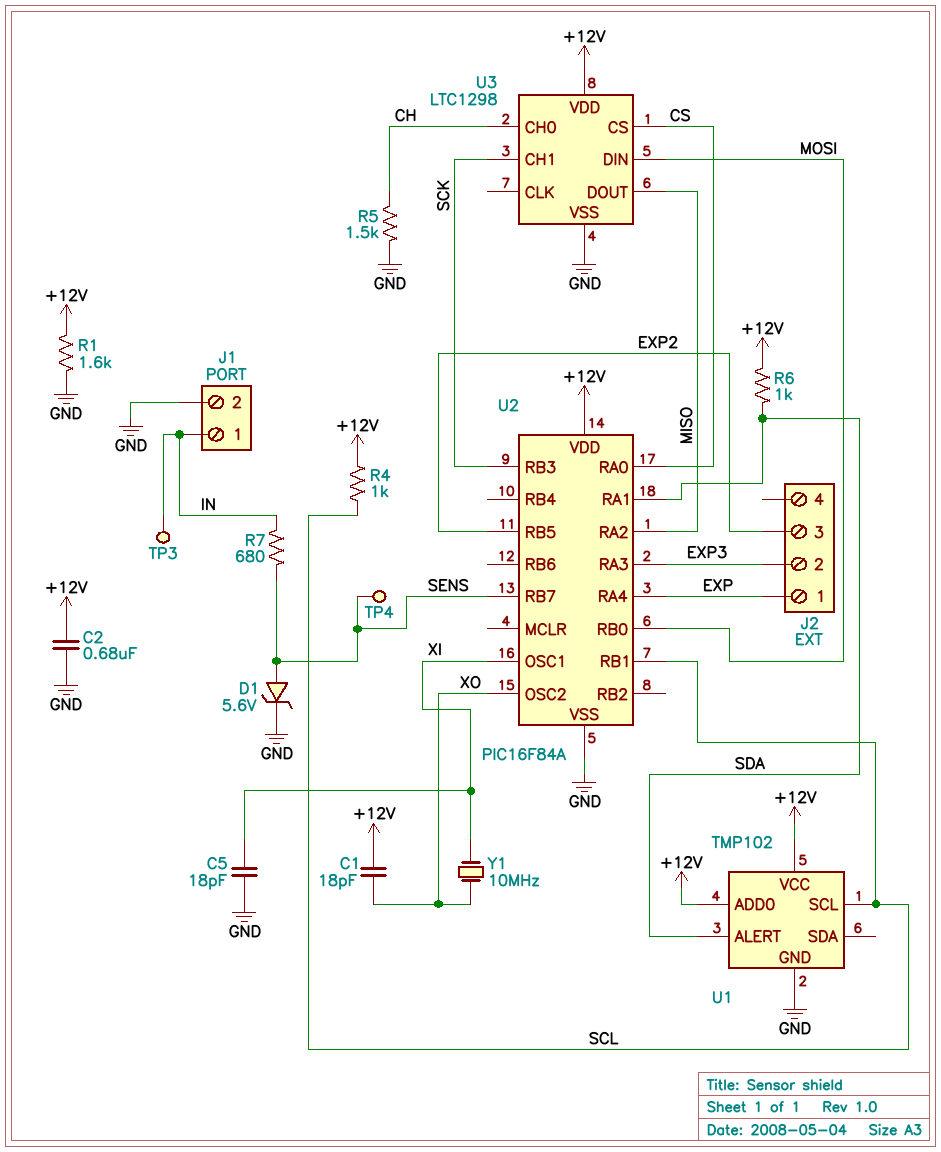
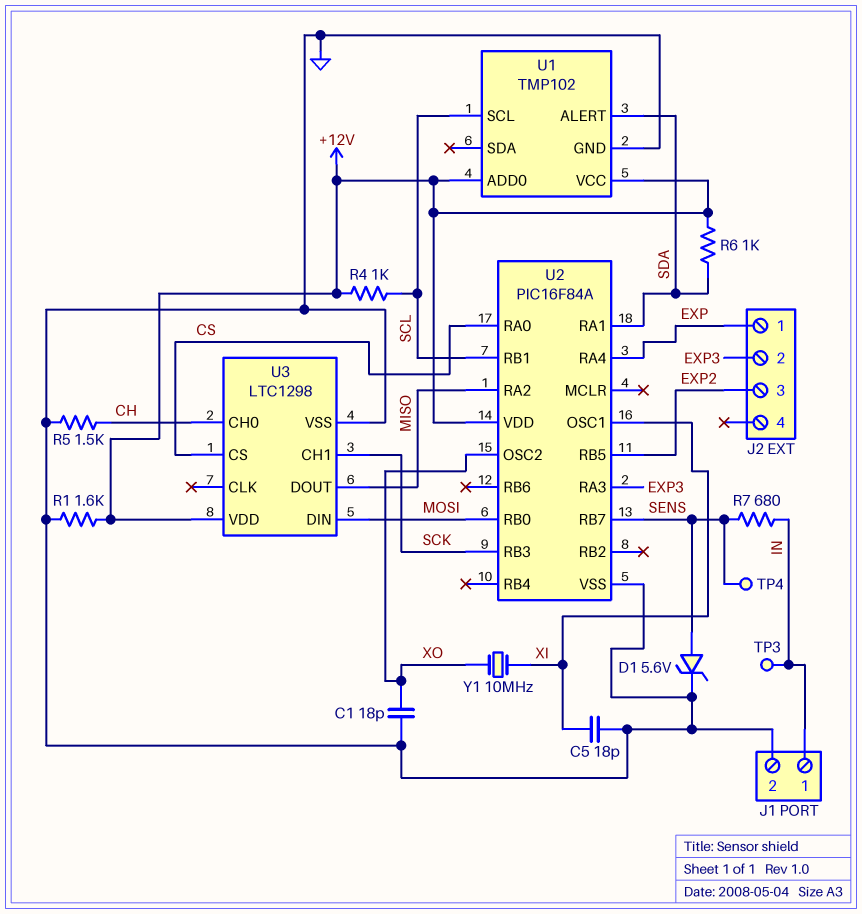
C1: 18pF (+12V, XO) -> 18pF (GND, XO)
C2: 680nF (+12V, GND) -> none

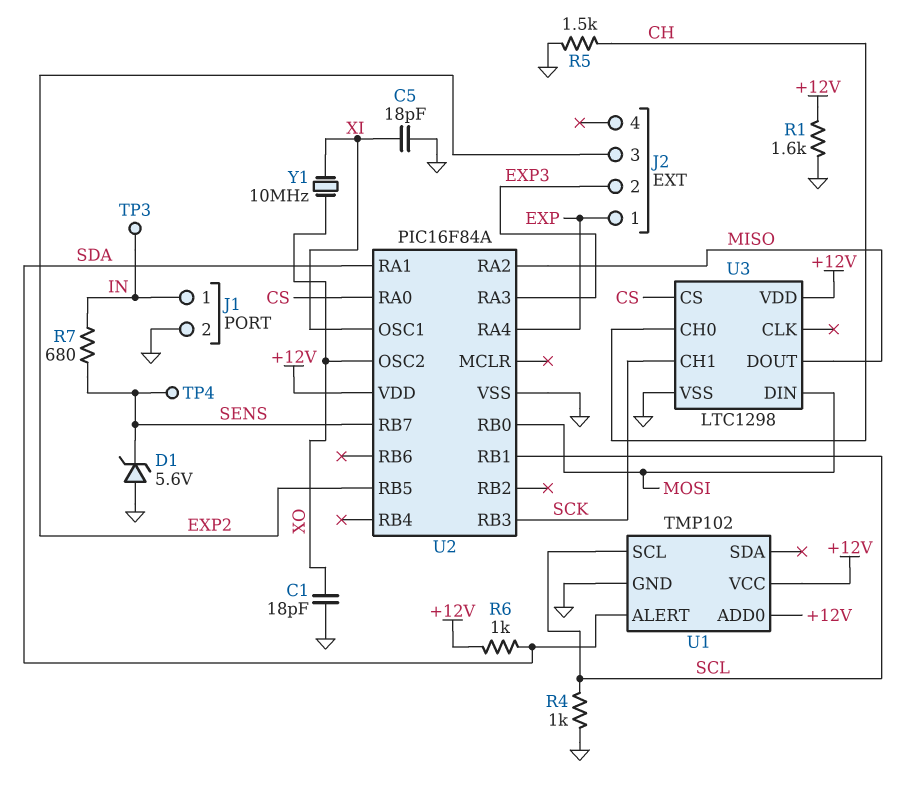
D1: zener 5.6V (A SENS, K GND) -> zener 5.6V (A GND, K SENS)
R4: 1k (+12V, SCL) -> 1k (GND, SCL)

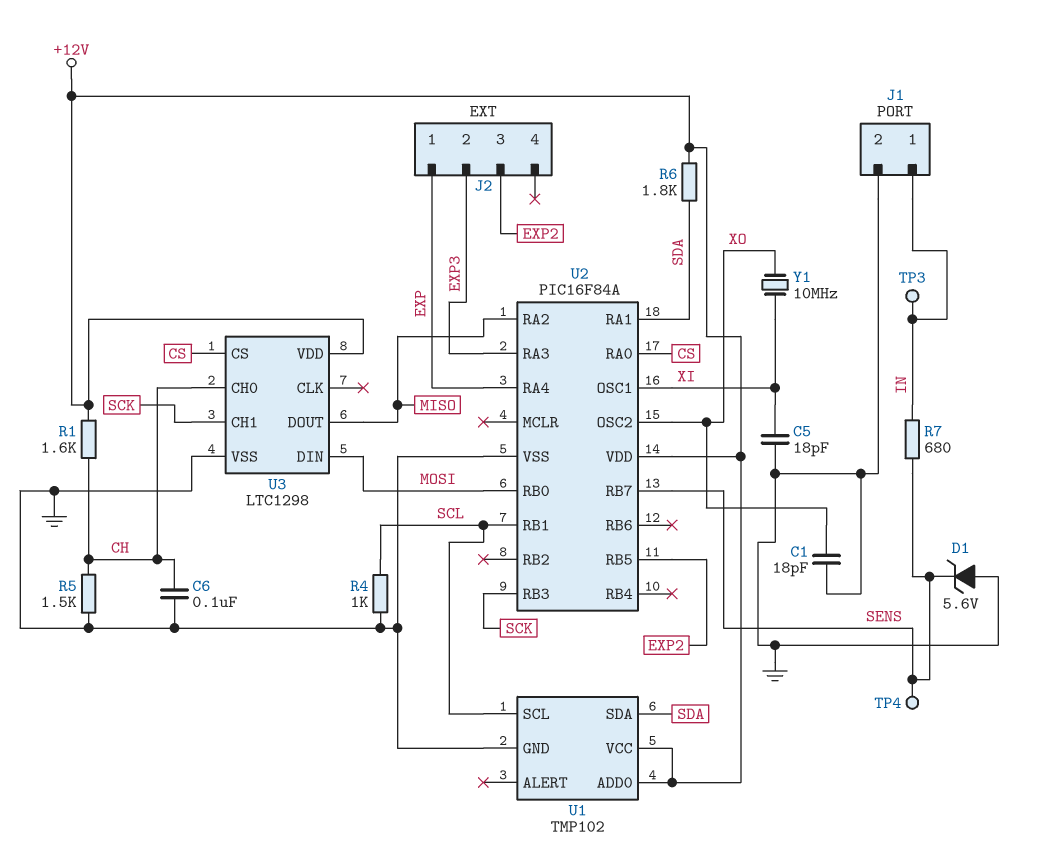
C6: none -> 100nF (CH, GND)
R1: 1.6k (+12V, GND) -> 1.6k (+12V, CH)
R6: 1k (+12V, SDA) -> 1.8k (+12V, SDA)
U1 pin ALERT: SDA -> none
U1 pin SDA: none -> SDA

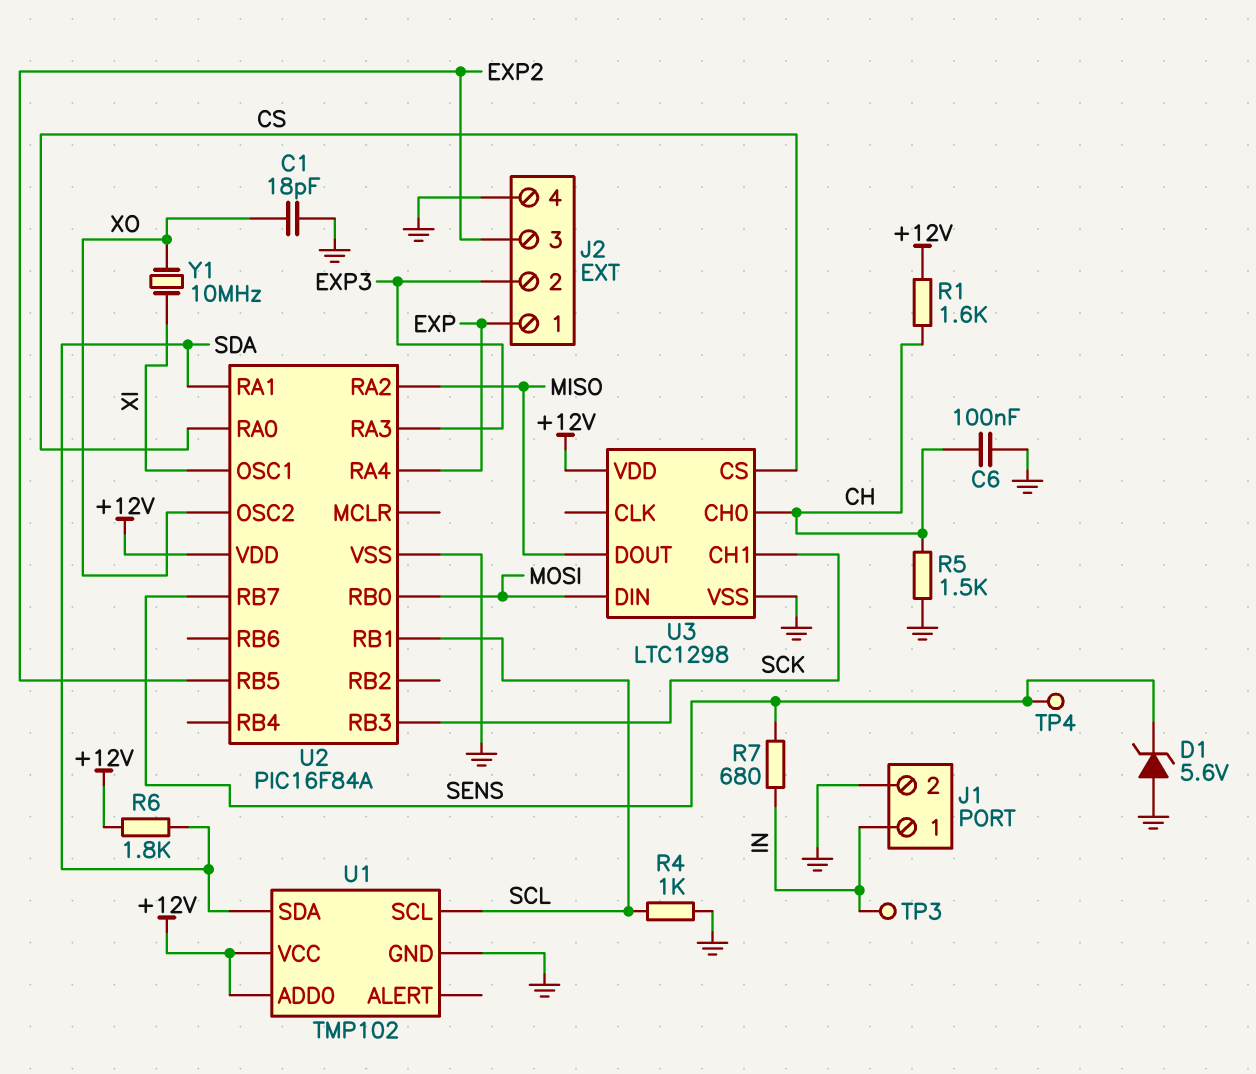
C5: 18pF (GND, XI) -> none
J2 pin 4: none -> GND

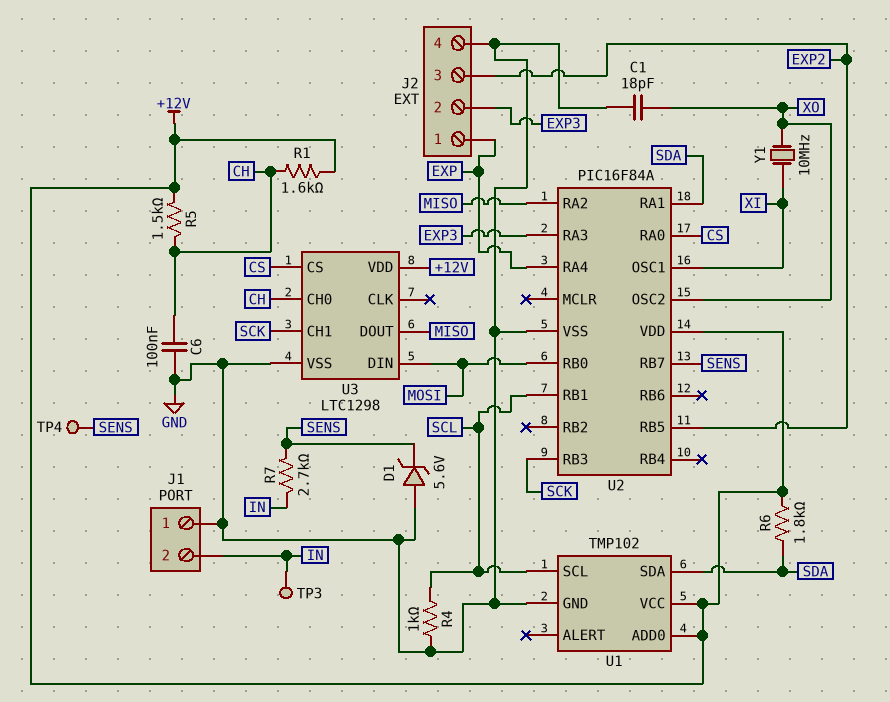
J1 pin 1: IN -> GND
J1 pin 2: GND -> IN
R5: 1.5k (CH, GND) -> 1.5k (+12V, CH)
R7: 680 (IN, SENS) -> 2.7k (IN, SENS)

